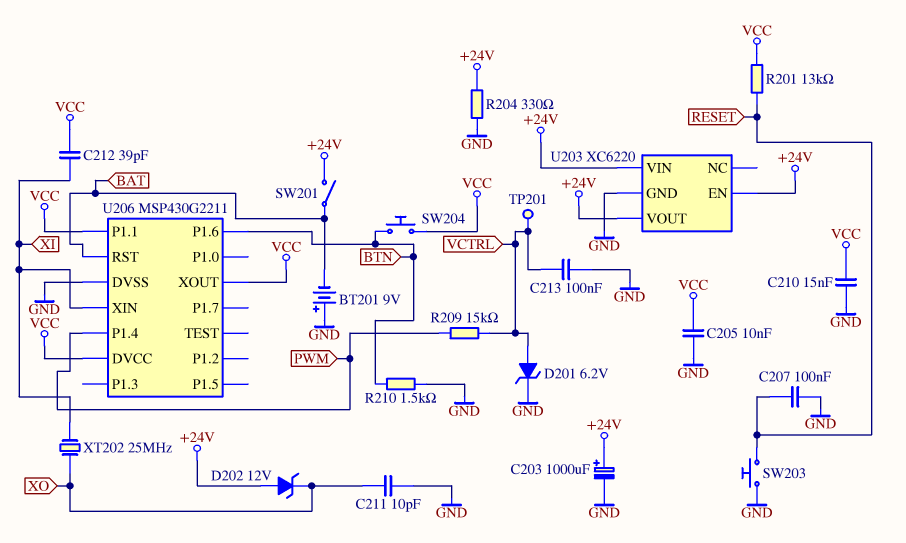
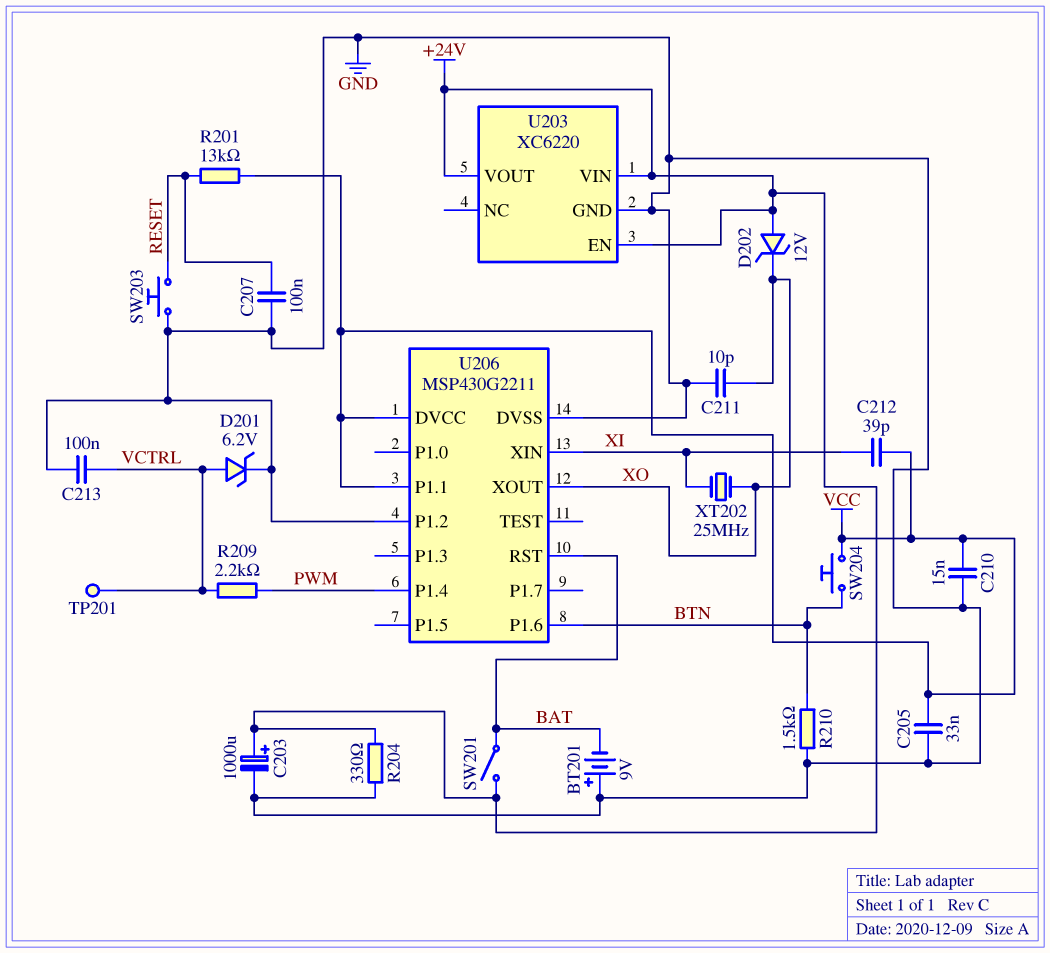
C205: 10nF (GND, VCC) -> 33nF (GND, VCC)
R209: 15k (PWM, VCTRL) -> 2.2k (PWM, VCTRL)
U206 pin P1.2: none -> GND
U206 pin XOUT: VCC -> XO

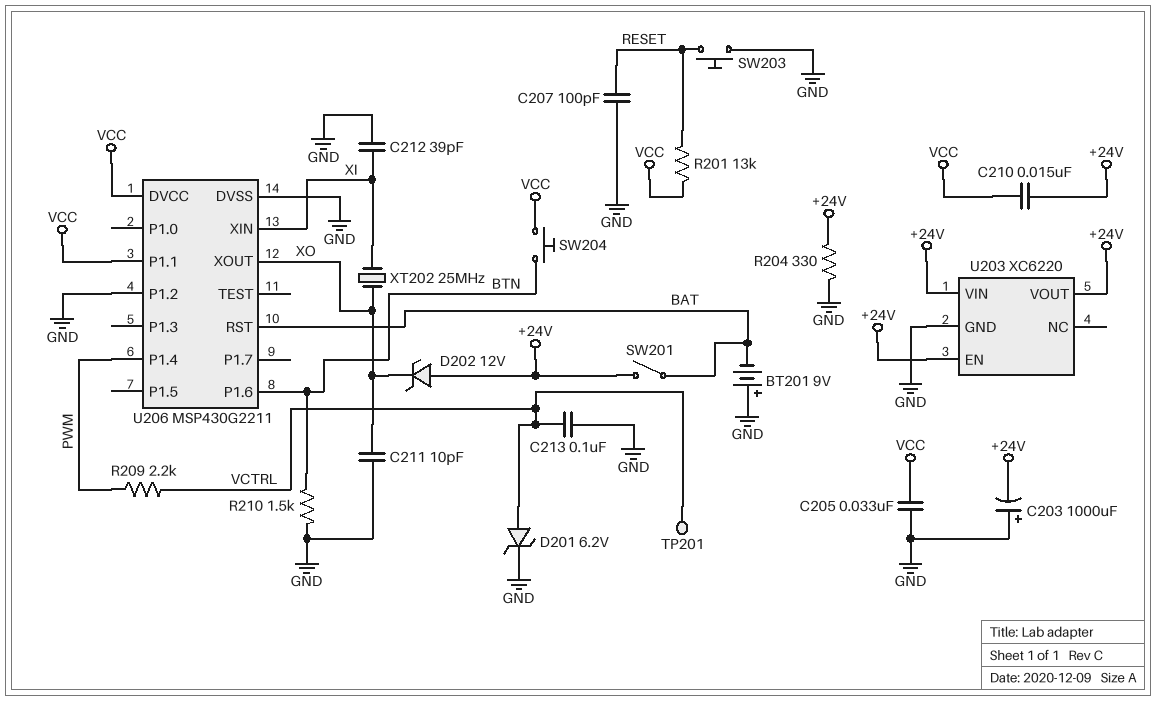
C203: 1000uF (plus +24V, minus GND) -> 1000uF (plus GND, minus +24V)
C207: 100nF (GND, RESET) -> 100pF (GND, RESET)
C210: 15nF (GND, VCC) -> 15nF (+24V, VCC)
C212: 39pF (VCC, XI) -> 39pF (GND, XI)

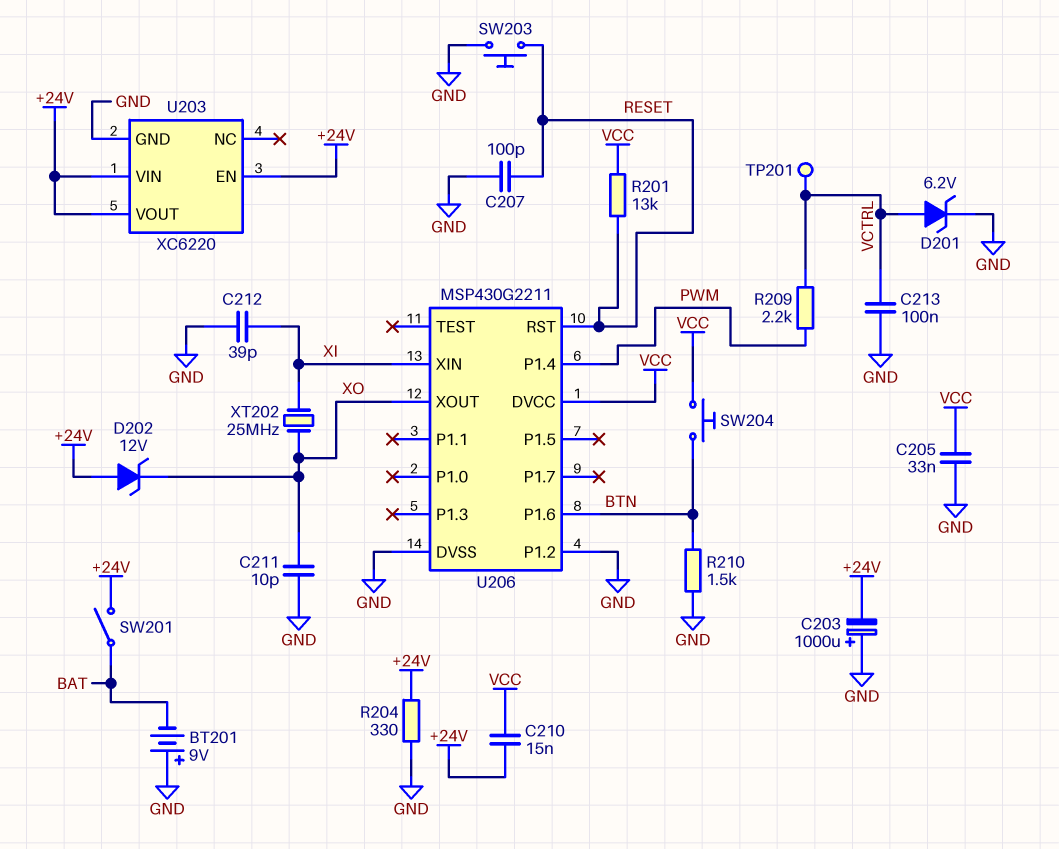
U206 pin P1.1: VCC -> none
U206 pin RST: BAT -> RESET

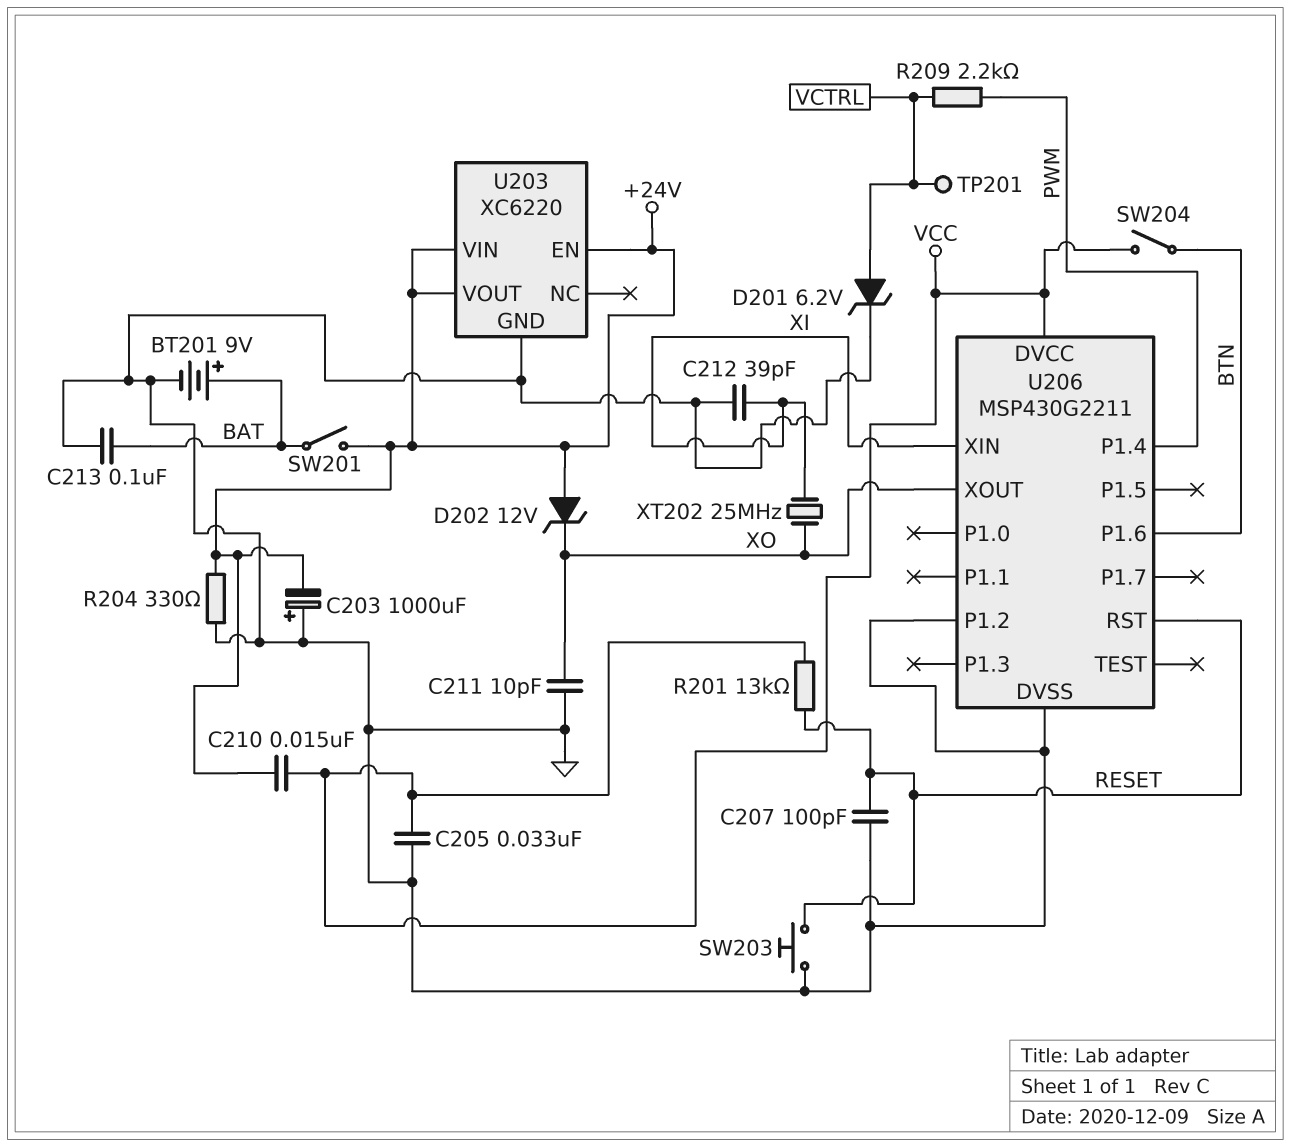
BT201: 9V (plus GND, minus BAT) -> 9V (plus BAT, minus GND)
C213: 100nF (GND, VCTRL) -> 100nF (BAT, GND)
R210: 1.5k (BTN, GND) -> none
SW204: button (BTN, VCC) -> switch (BTN, VCC)

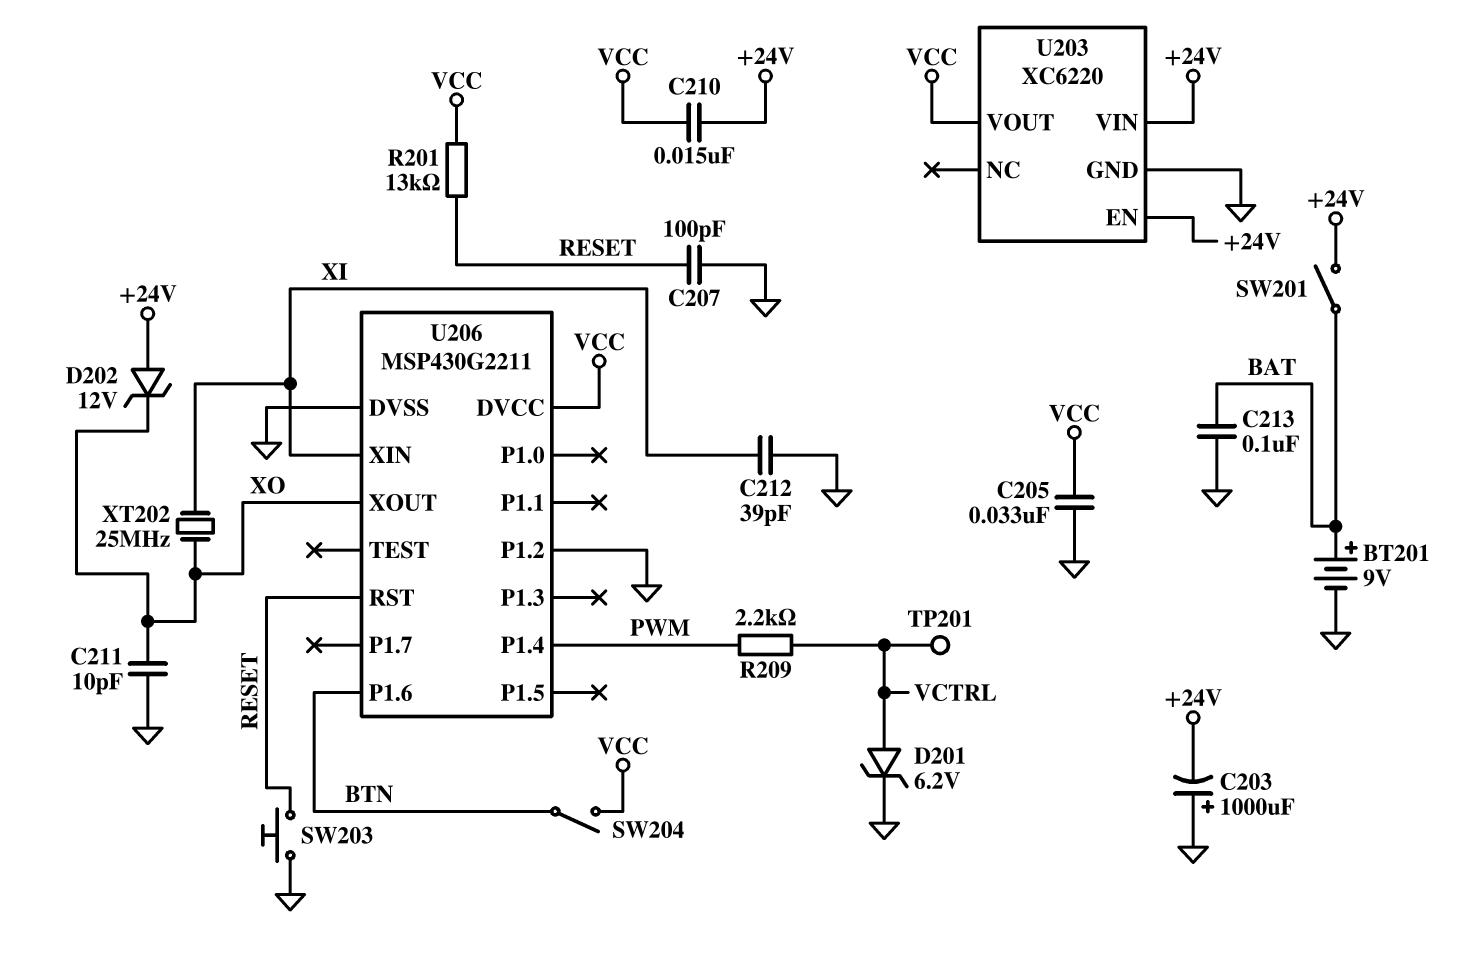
R204: 330 (+24V, GND) -> none
U203 pin VOUT: +24V -> VCC

